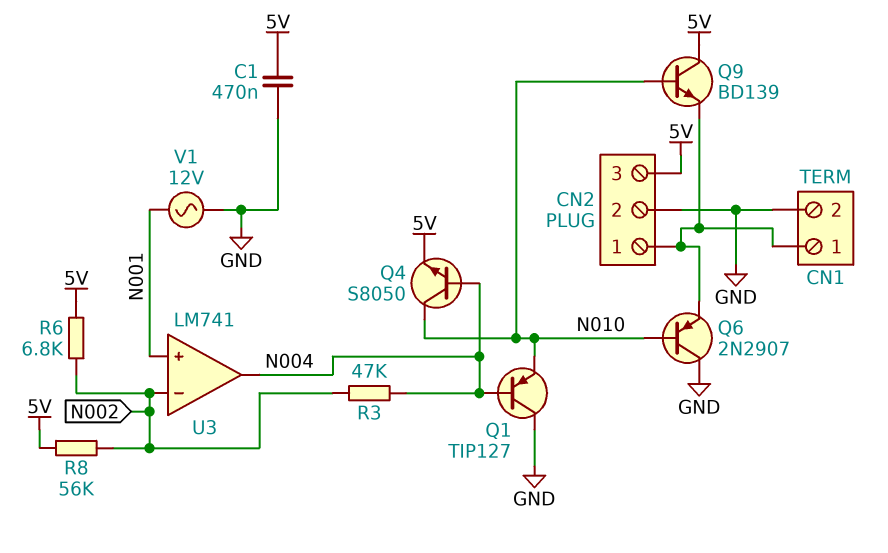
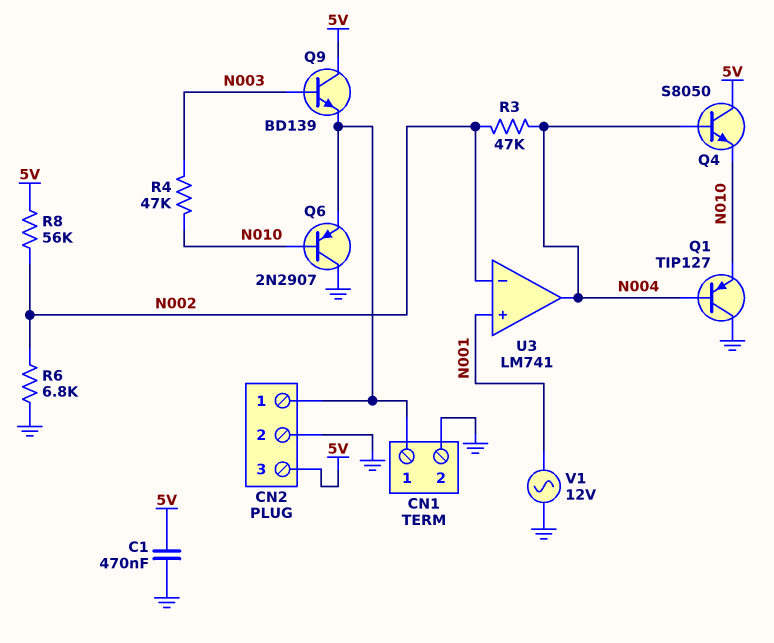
Q4: NPN S8050 (B N004, C N010, E 5V) -> NPN S8050 (B N004, C 5V, E N010)
Q9: NPN BD139 (B N010, C 5V, E CN1/1) -> NPN BD139 (B N003, C 5V, E CN1/1)
R4: none -> 47k (N003, N010)
R6: 6.8k (5V, N002) -> 6.8k (GND, N002)

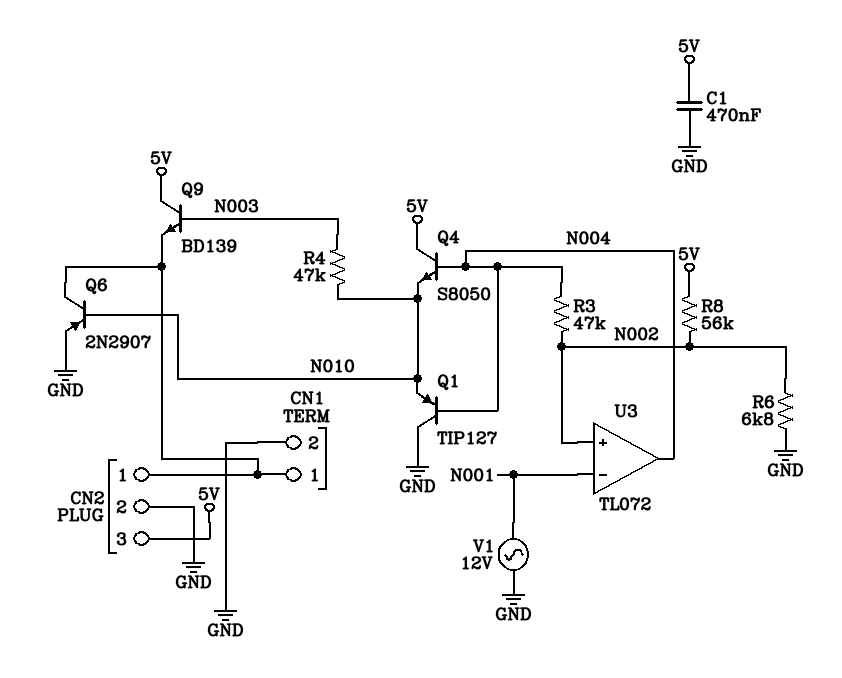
Q6: PNP 2N2907 (B N010, C GND, E CN1/1) -> PNP 2N2907 (B N010, C CN1/1, E GND)
U3: LM741 -> TL072
U3 pin in+: N001 -> N002
U3 pin in-: N002 -> N001

